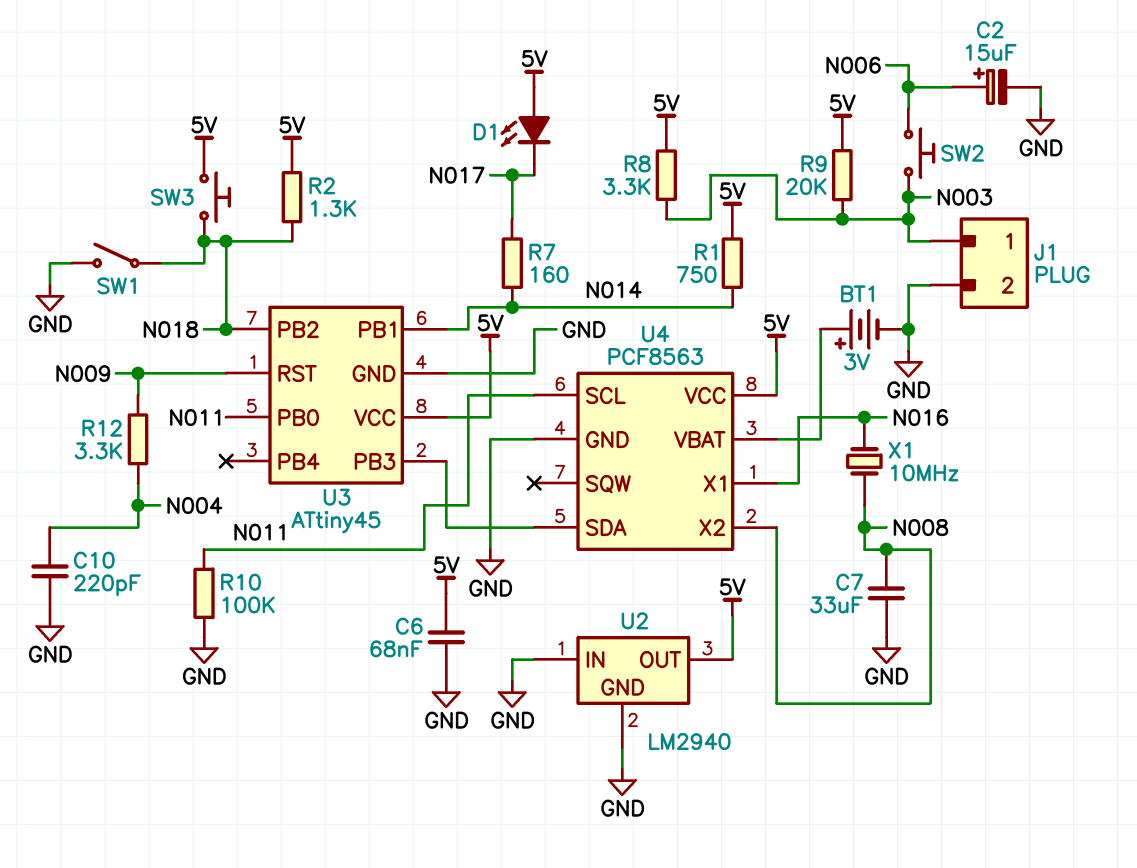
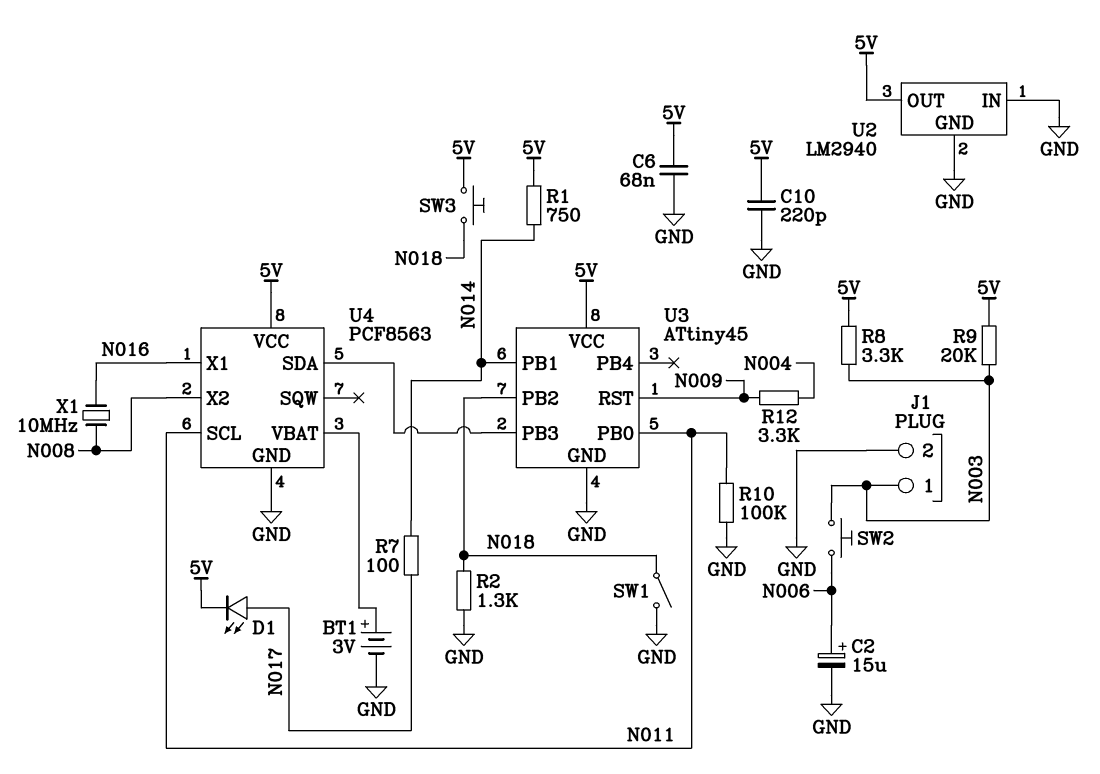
C7: 33uF (GND, N008) -> none
C10: 220pF (GND, N004) -> 220pF (5V, GND)
D1: LED (A 5V, K N017) -> LED (A N017, K 5V)
R2: 1.3k (5V, N018) -> 1.3k (GND, N018)
R7: 160 (N014, N017) -> 100 (N014, N017)

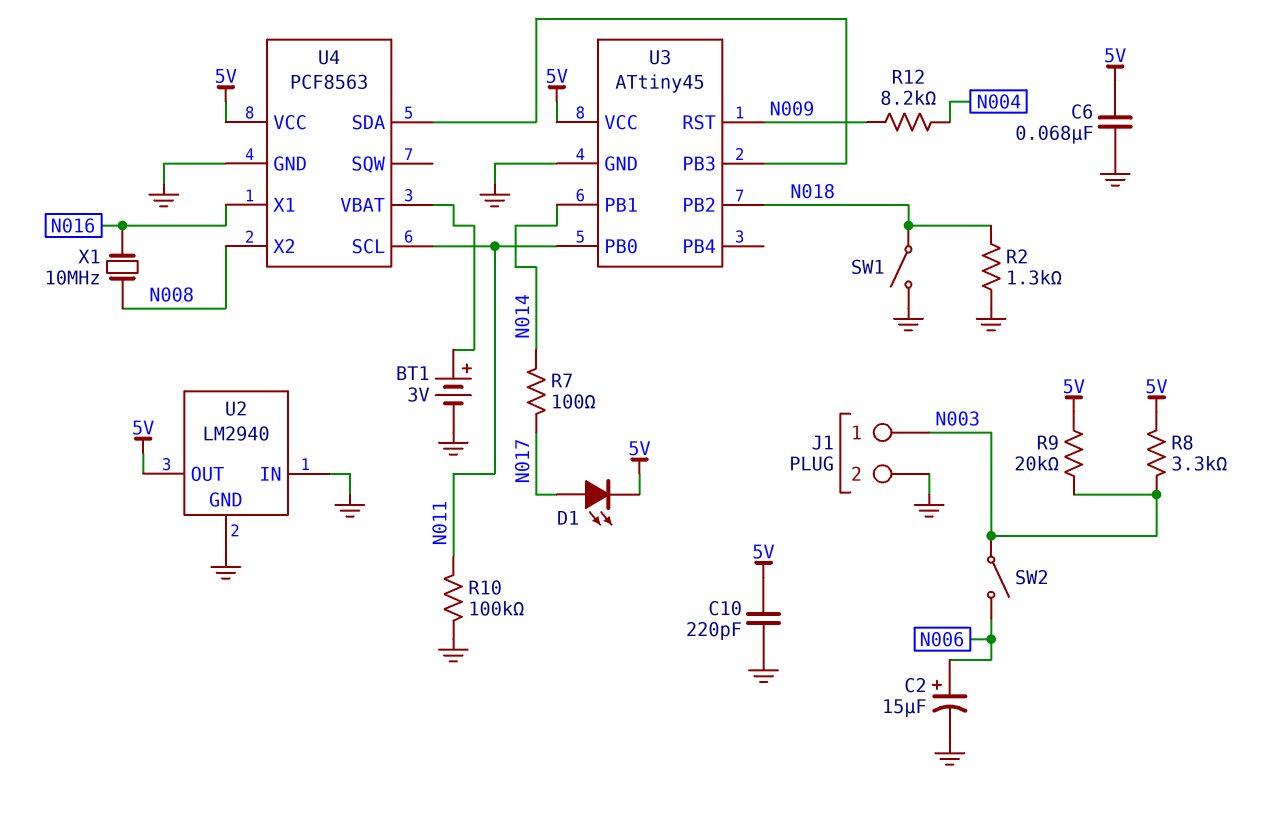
R1: 750 (5V, N014) -> none
R12: 3.3k (N004, N009) -> 8.2k (N004, N009)
SW2: button (N003, N006) -> switch (N003, N006)
SW3: button (5V, N018) -> none

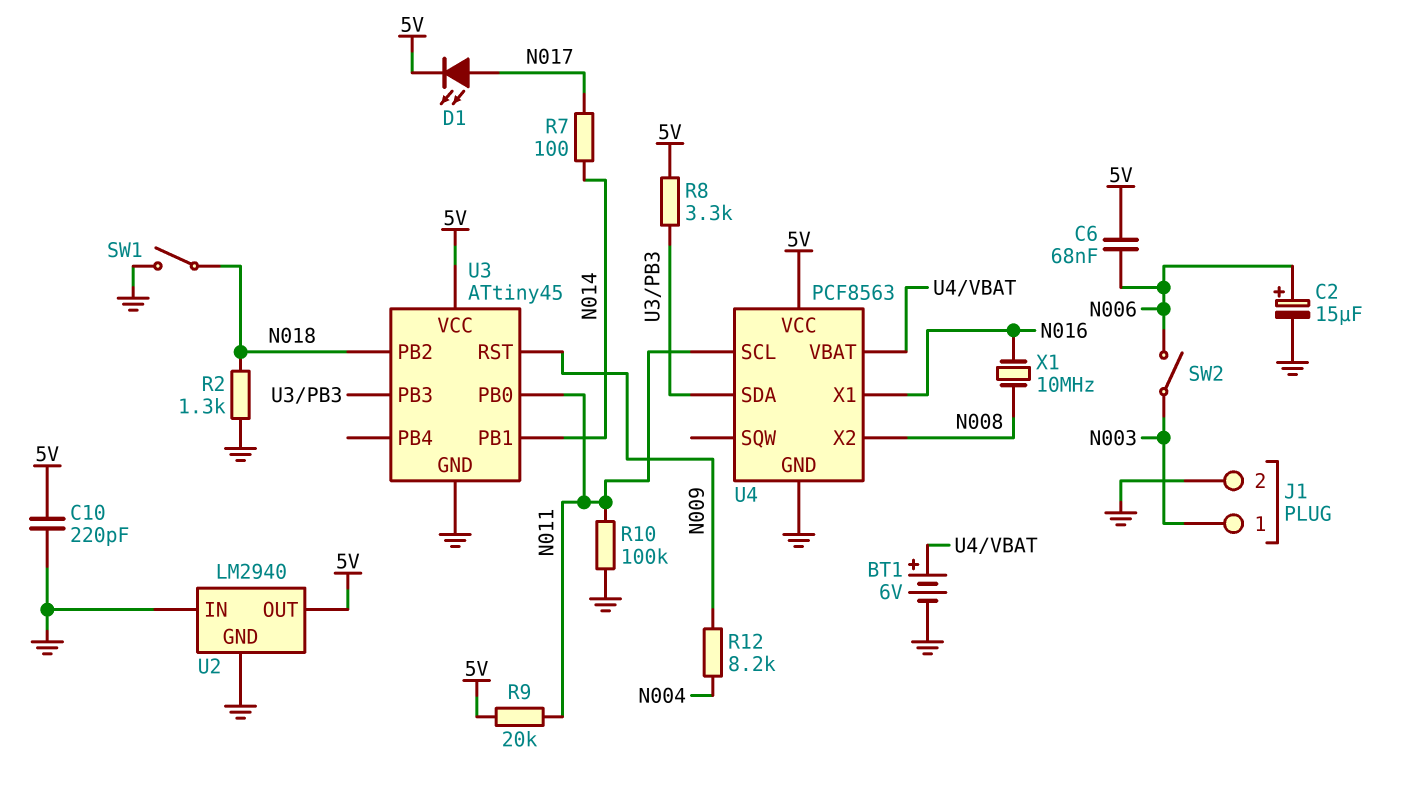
BT1: 3V (plus U4/VBAT, minus GND) -> 6V (plus U4/VBAT, minus GND)
C6: 68nF (5V, GND) -> 68nF (5V, N006)
R8: 3.3k (5V, N003) -> 3.3k (5V, U3/PB3)
R9: 20k (5V, N003) -> 20k (5V, N011)

